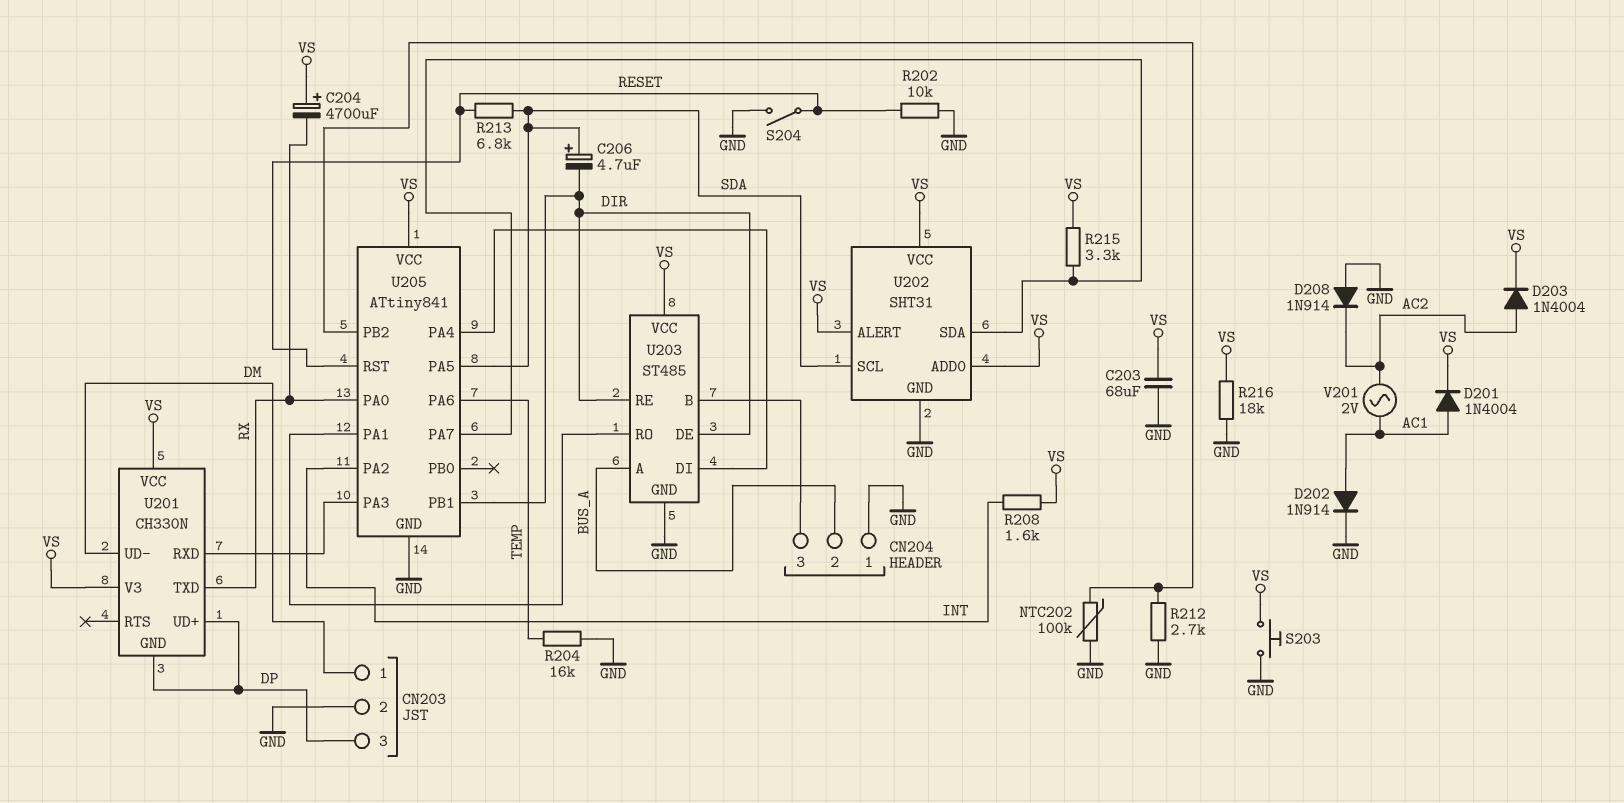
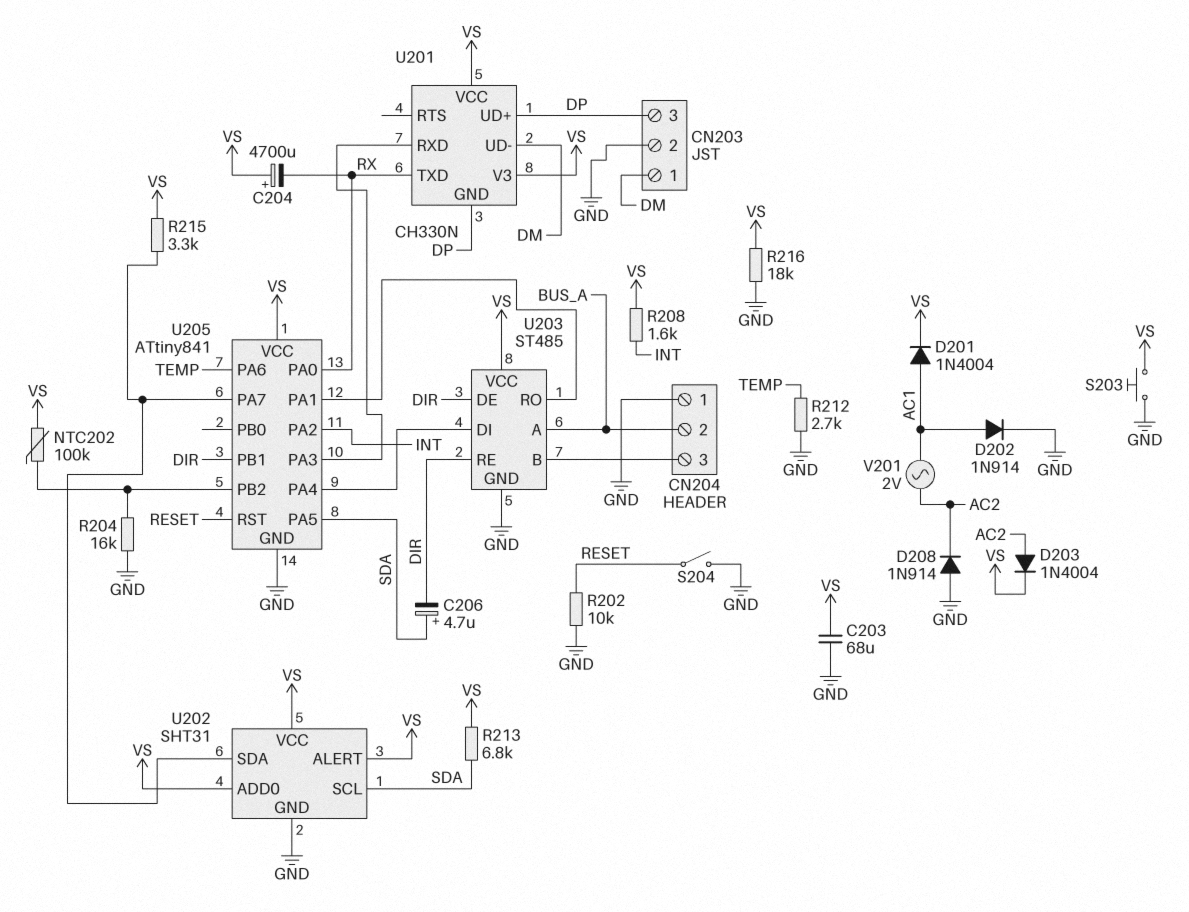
NTC202: 100k (GND, U205/PB2) -> 100k (U205/PB2, VS)
R204: 16k (GND, TEMP) -> 16k (GND, U205/PB2)
R212: 2.7k (GND, U205/PB2) -> 2.7k (GND, TEMP)
R213: 6.8k (RESET, SDA) -> 6.8k (SDA, VS)

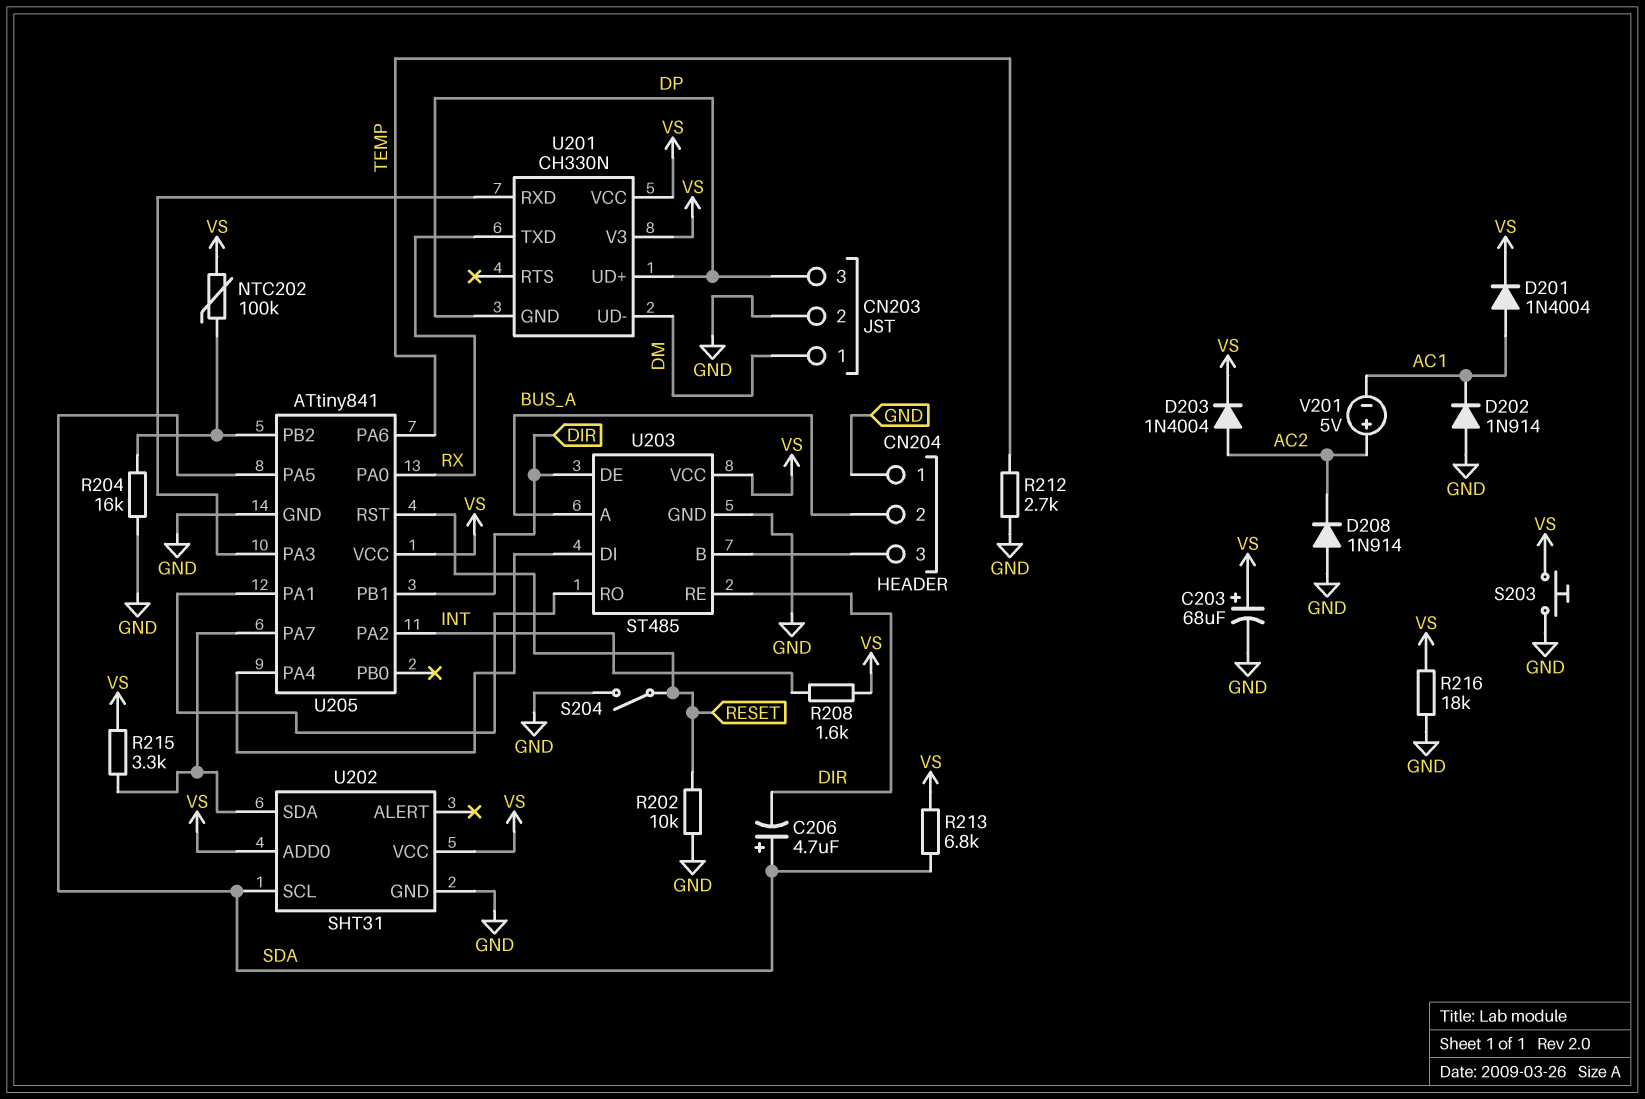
C203: 68uF (GND, VS) -> 68uF (plus VS, minus GND)
C204: 4700uF (plus VS, minus RX) -> none
D202: diode 1N914 (A AC1, K GND) -> diode 1N914 (A GND, K AC1)
U202 pin ALERT: VS -> none
V201: AC 2V (AC1, AC2) -> 5V (plus AC2, minus AC1)

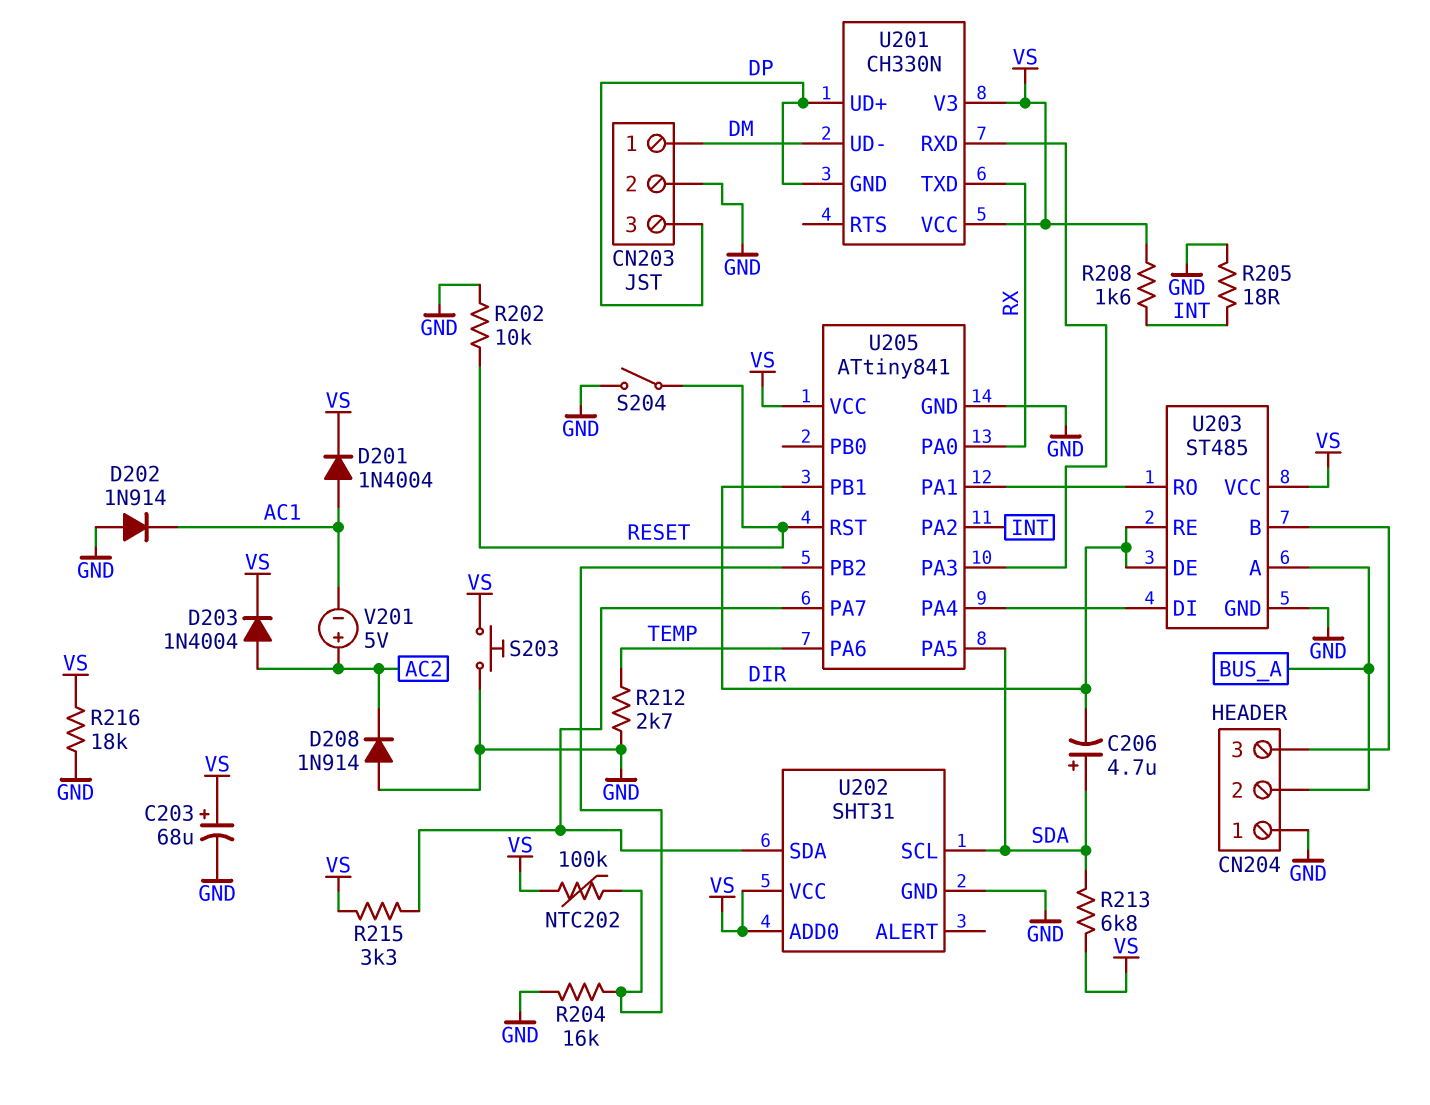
R205: none -> 18 (GND, INT)

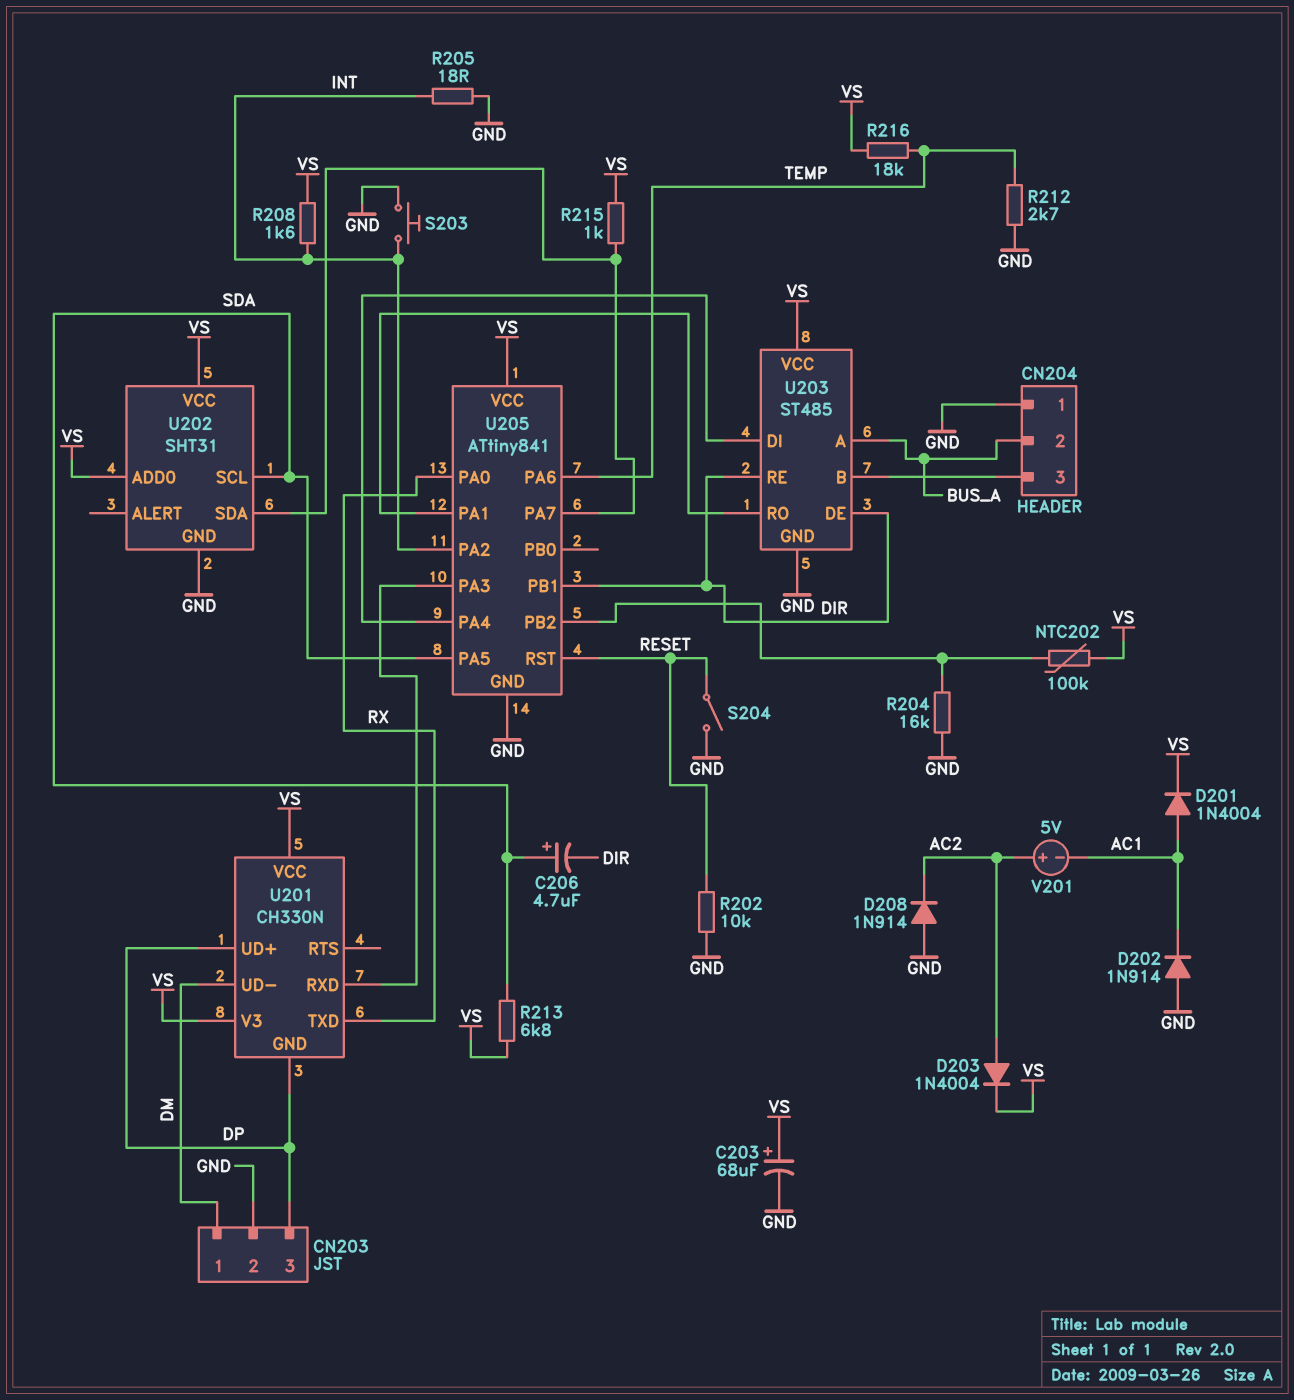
R215: 3.3k (U202/SDA, VS) -> 1k (U202/SDA, VS)
R216: 18k (GND, VS) -> 18k (TEMP, VS)
S203: button (GND, VS) -> button (GND, INT)

